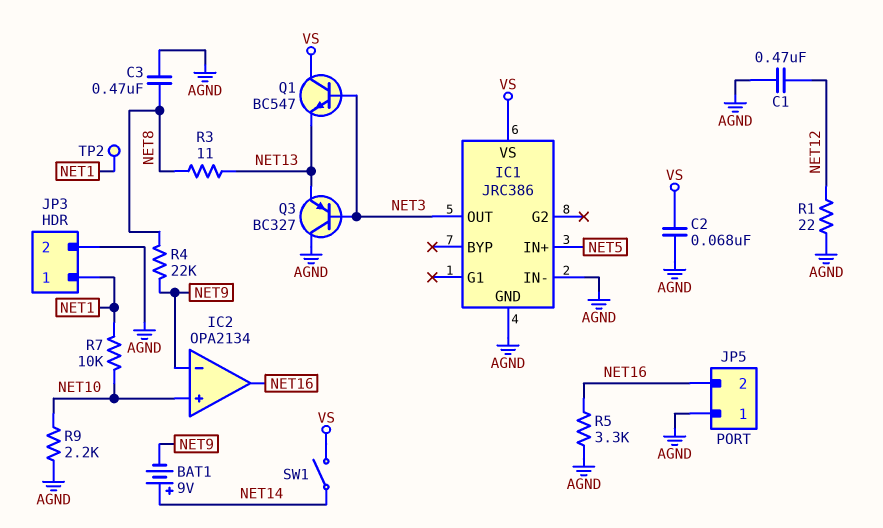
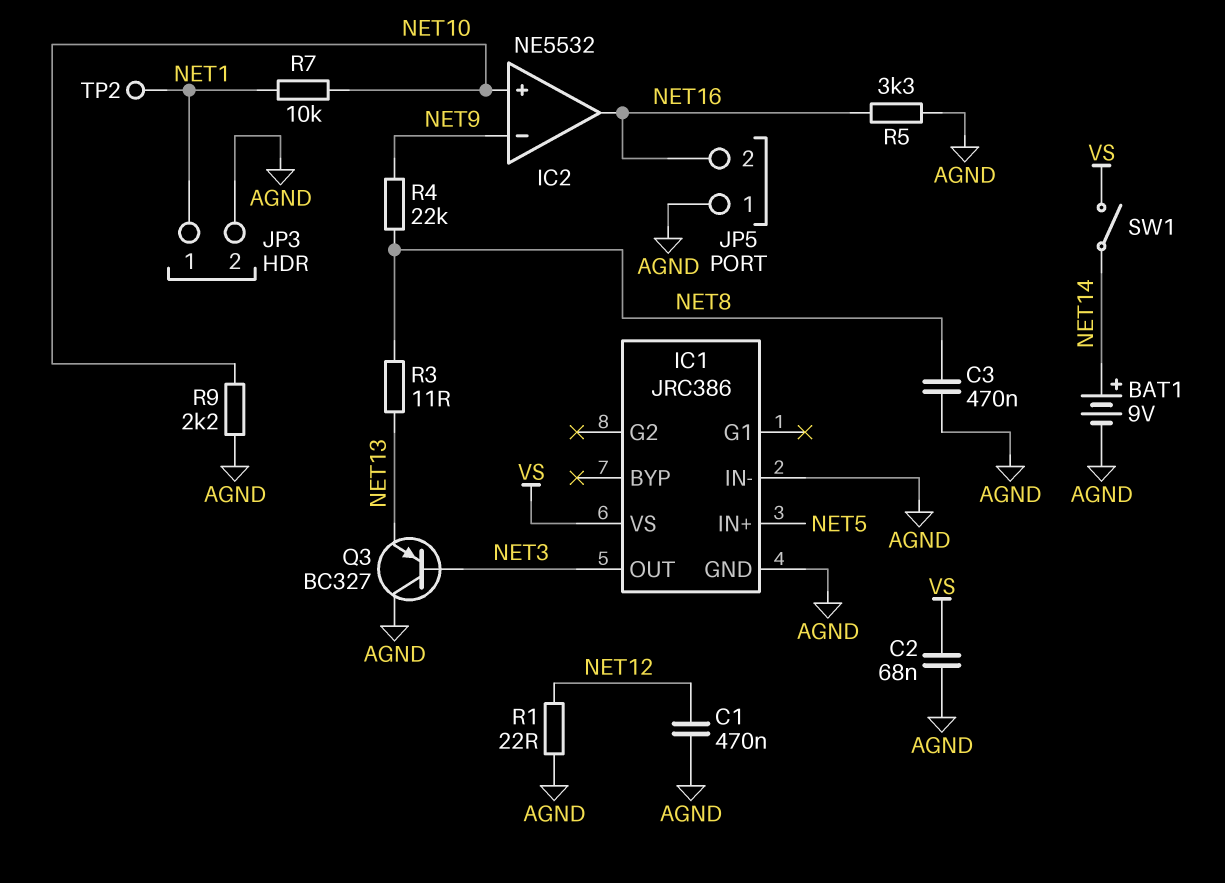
BAT1: 9V (plus NET14, minus NET9) -> 9V (plus NET14, minus AGND)
IC2: OPA2134 -> NE5532
Q1: NPN BC547 (B NET3, C VS, E NET13) -> none

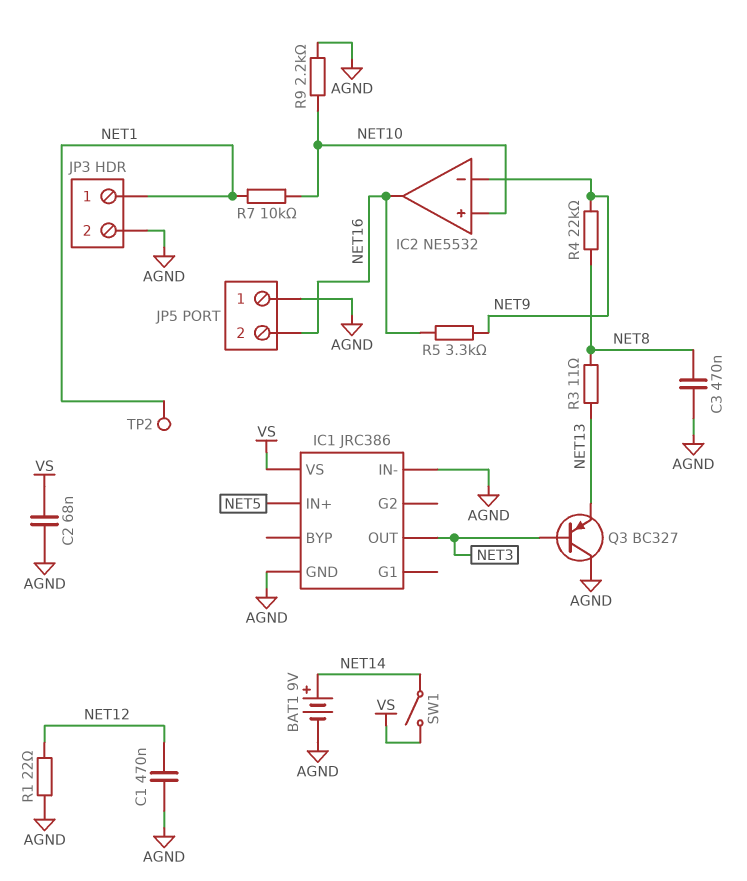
R5: 3.3k (AGND, NET16) -> 3.3k (NET9, NET16)

